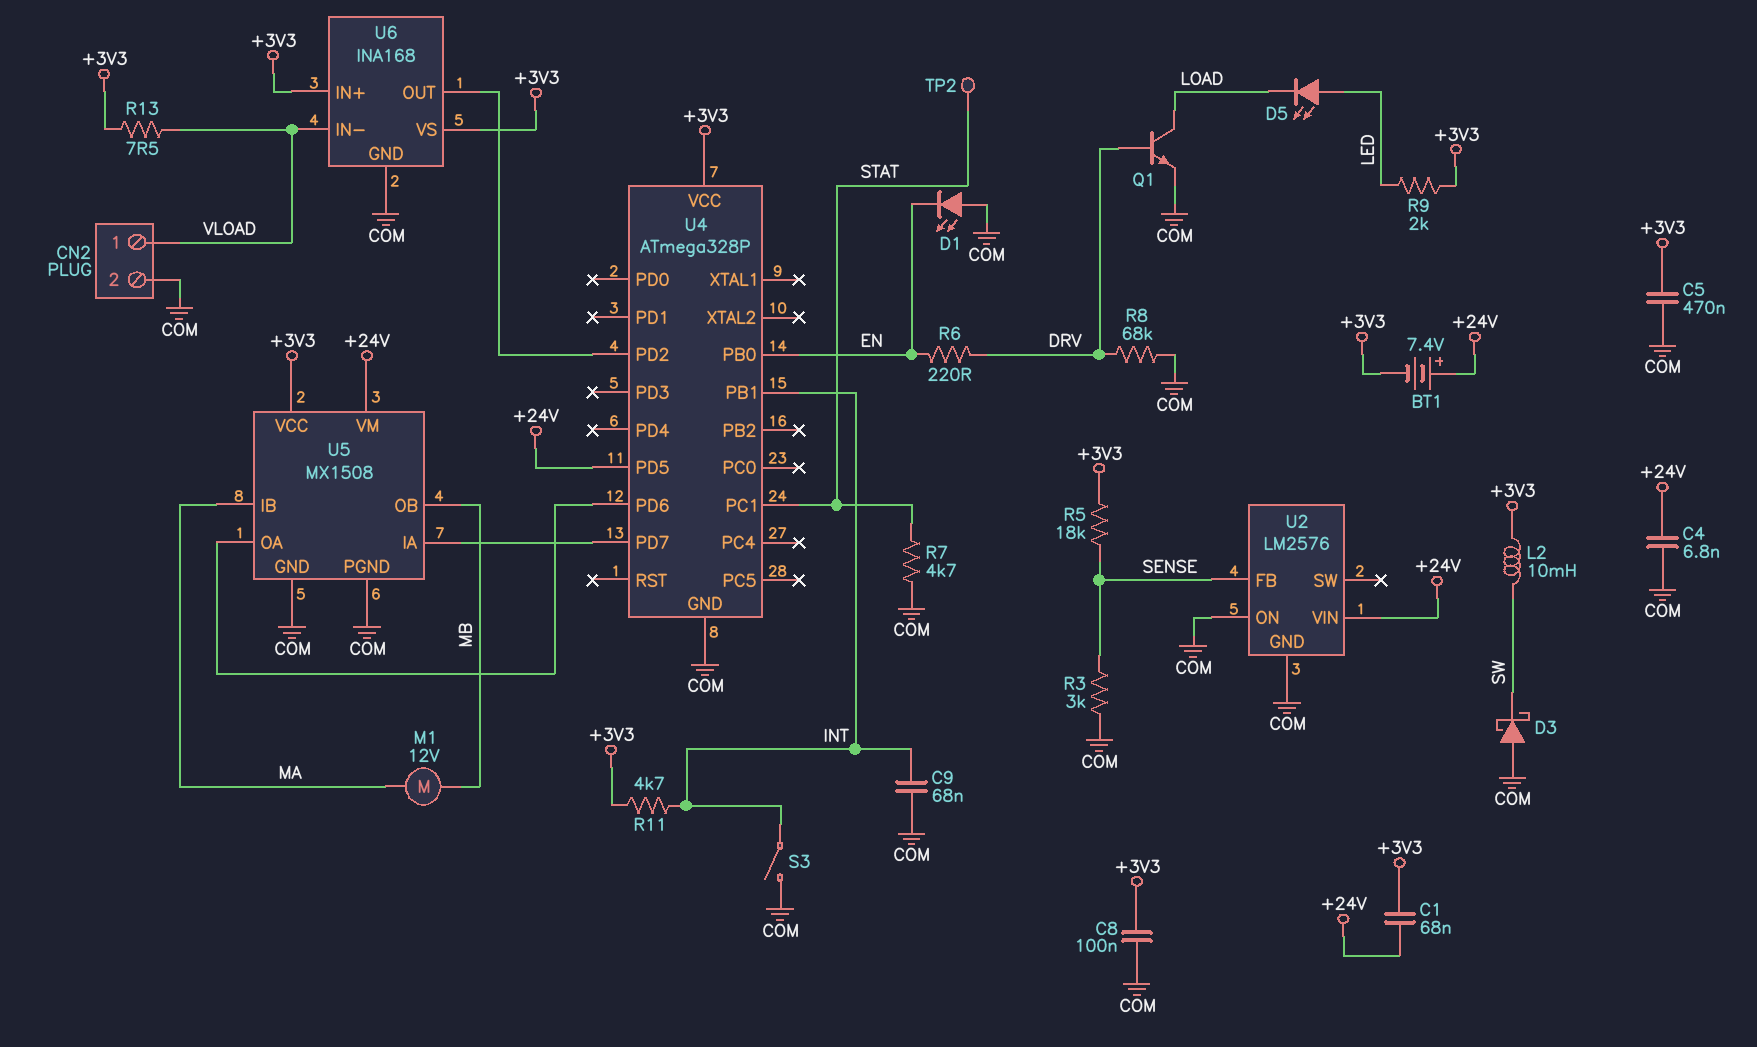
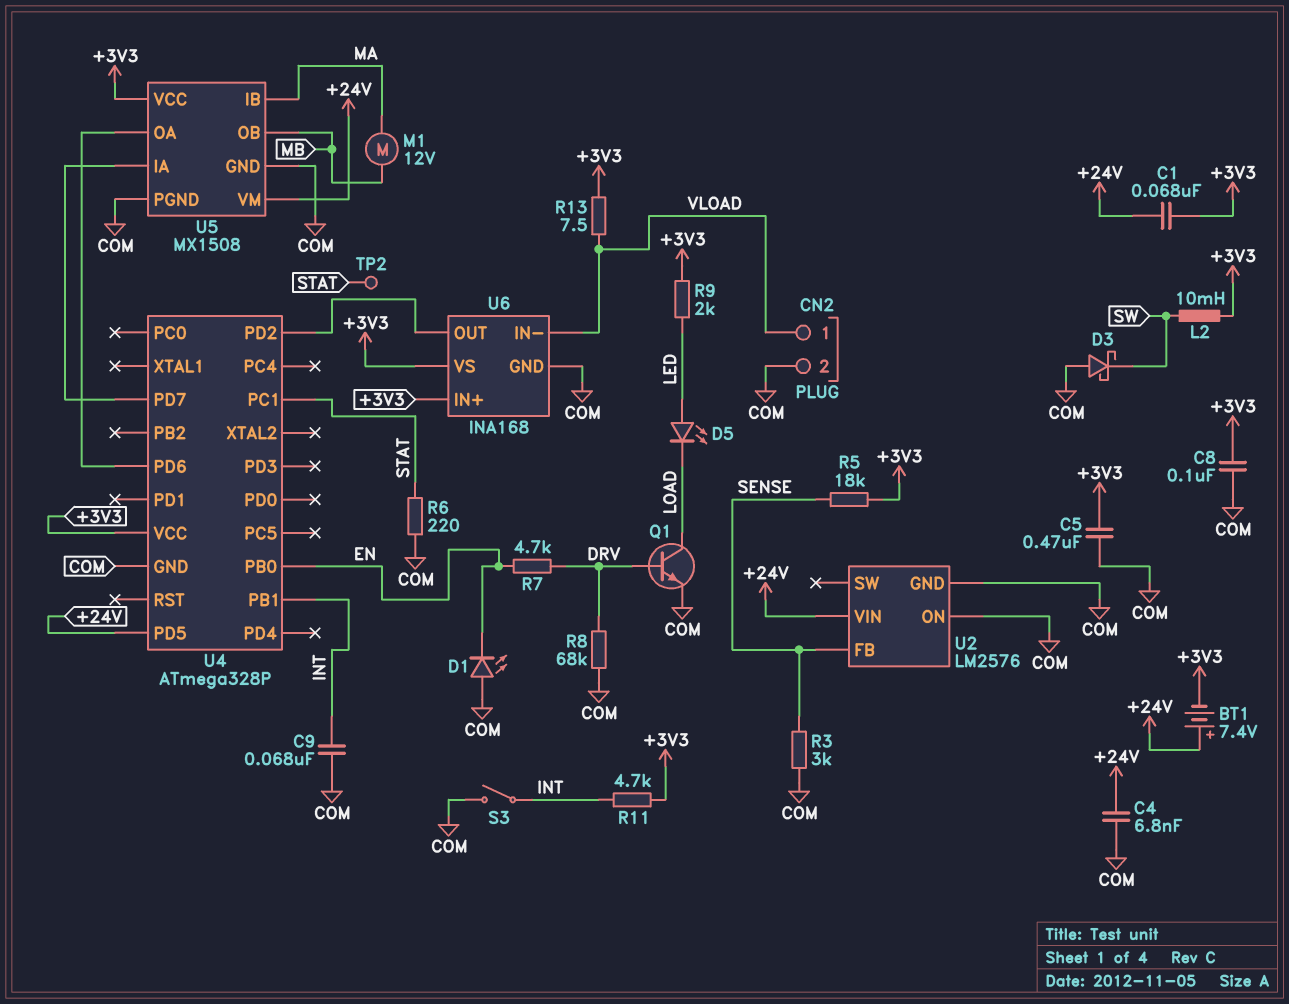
R6: 220 (DRV, EN) -> 220 (COM, STAT)
R7: 4.7k (COM, STAT) -> 4.7k (DRV, EN)

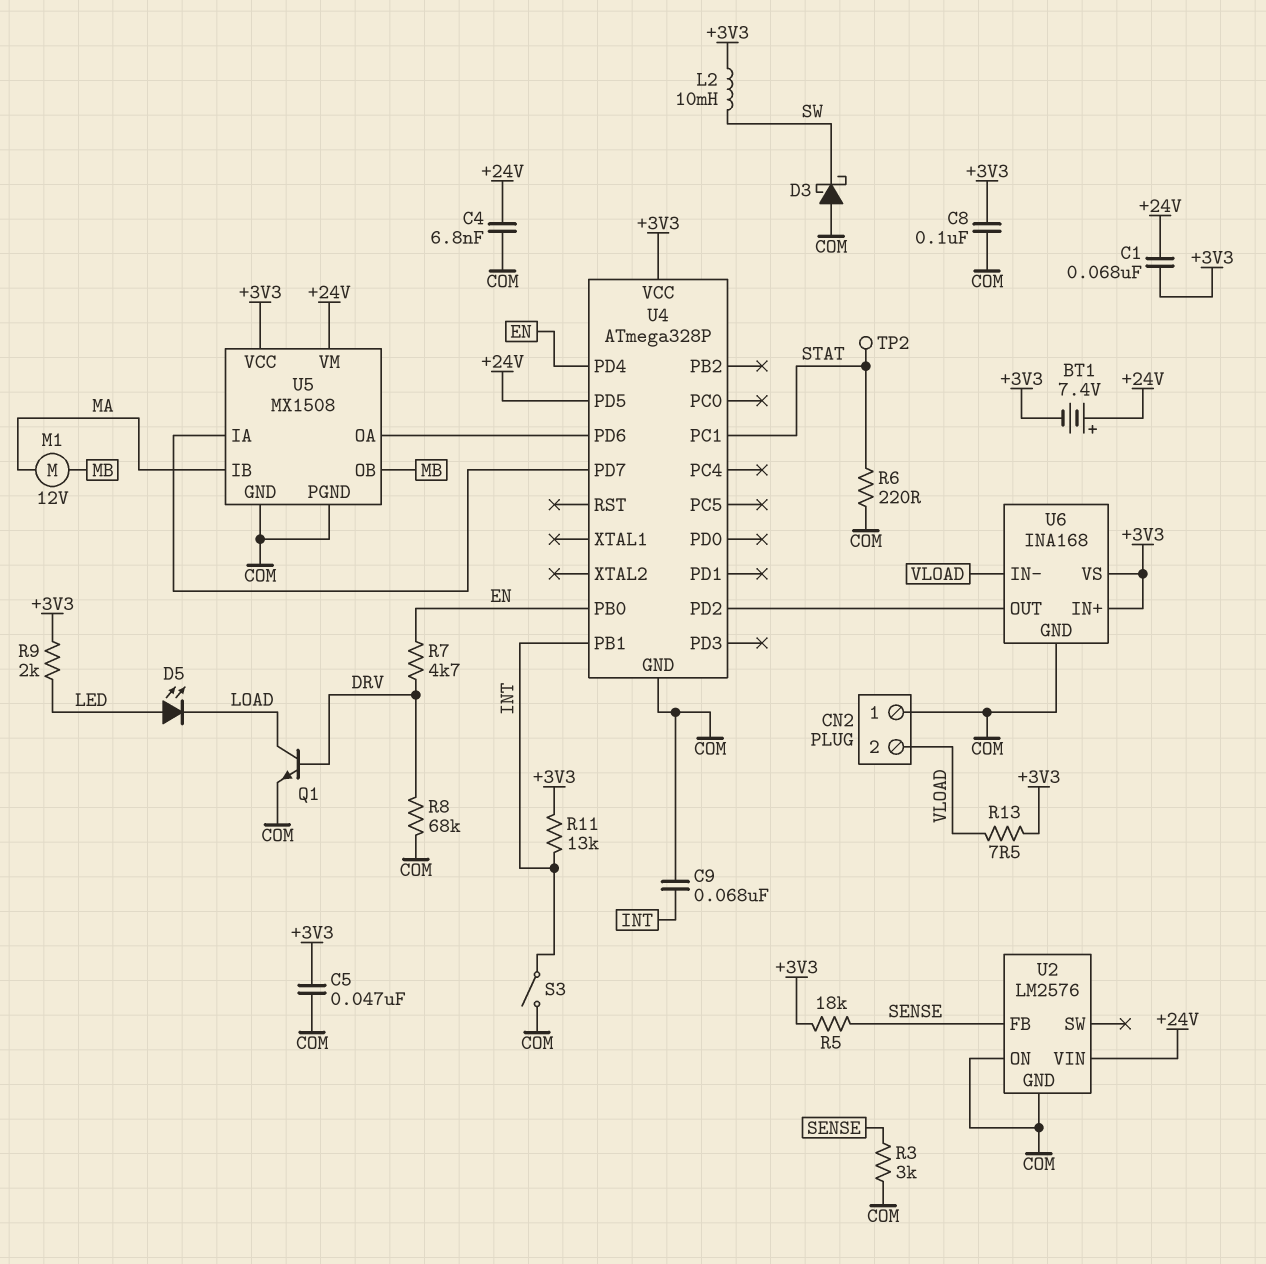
C5: 470nF (+3V3, COM) -> 47nF (+3V3, COM)
CN2 pin 1: VLOAD -> COM
CN2 pin 2: COM -> VLOAD
D1: LED (A COM, K EN) -> none
R11: 4.7k (+3V3, INT) -> 13k (+3V3, INT)
U4 pin PD4: none -> EN

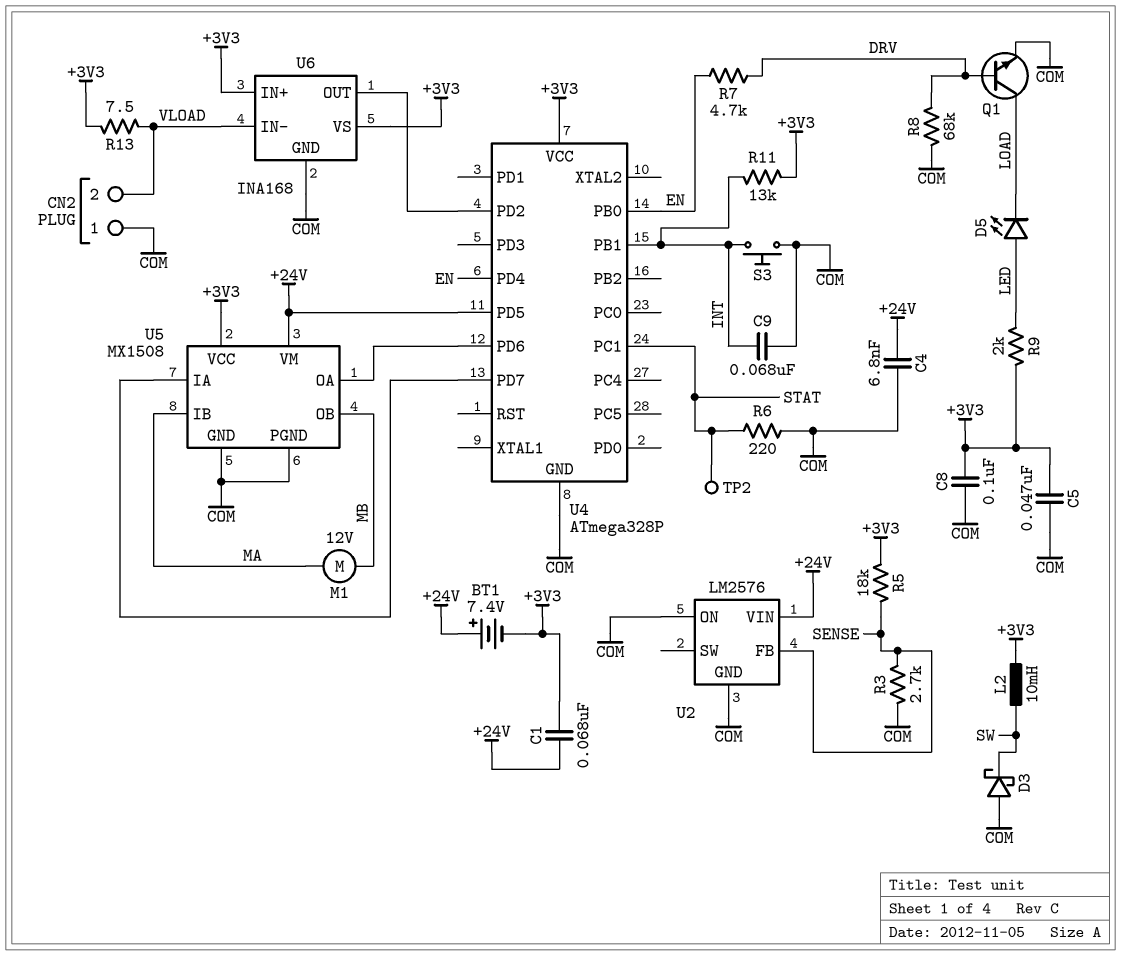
R3: 3k (COM, SENSE) -> 2.7k (COM, SENSE)
S3: switch (COM, INT) -> button (COM, INT)

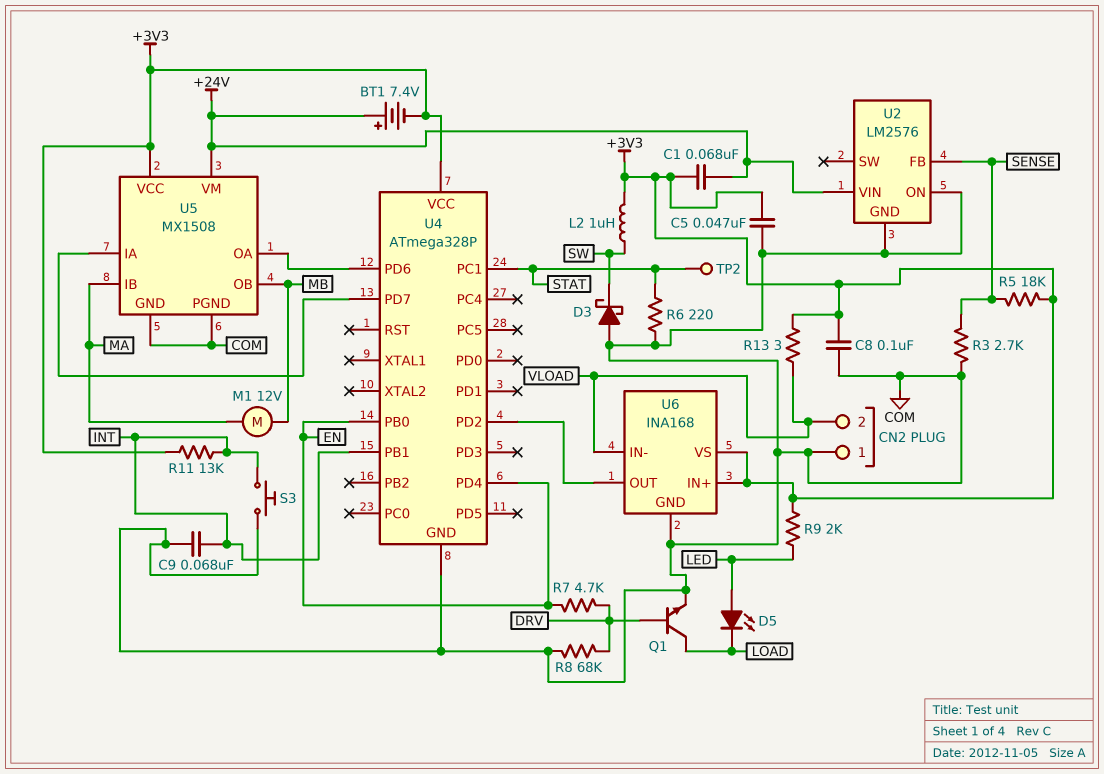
C4: 6.8nF (+24V, COM) -> none
L2: 10mH (+3V3, SW) -> 1uH (+3V3, SW)
R13: 7.5 (+3V3, VLOAD) -> 3 (+3V3, VLOAD)
U4 pin PD5: +24V -> none

